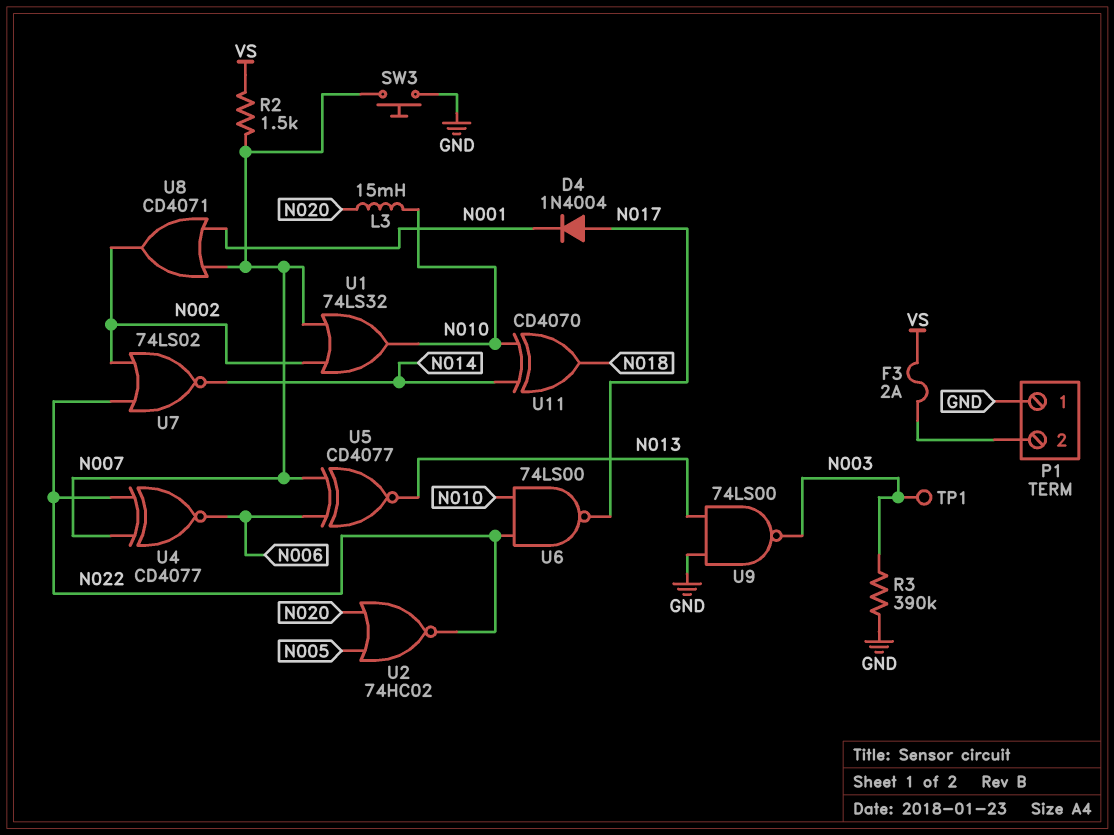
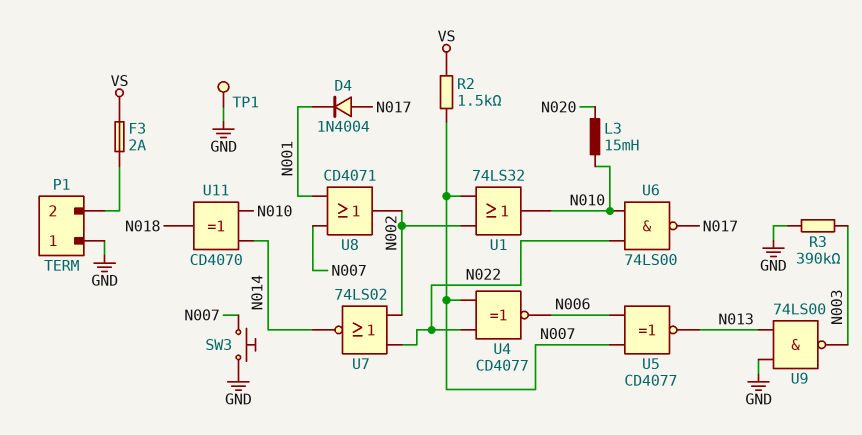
TP1: test point (N003) -> test point (GND)
U2: NOR 74HC02 (in N005, in N020, out N022) -> none

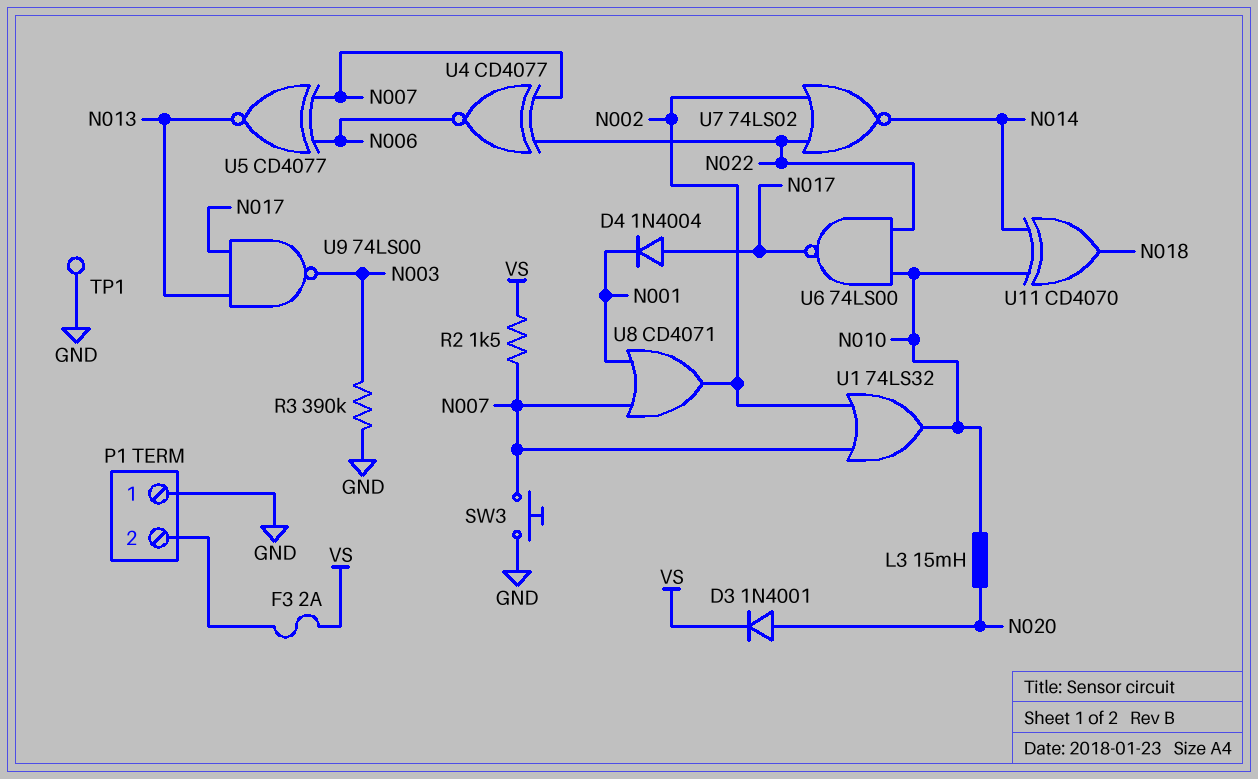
D3: none -> diode 1N4001 (A N020, K VS)
U9: NAND 74LS00 (in GND, in N013, out N003) -> NAND 74LS00 (in N013, in N017, out N003)

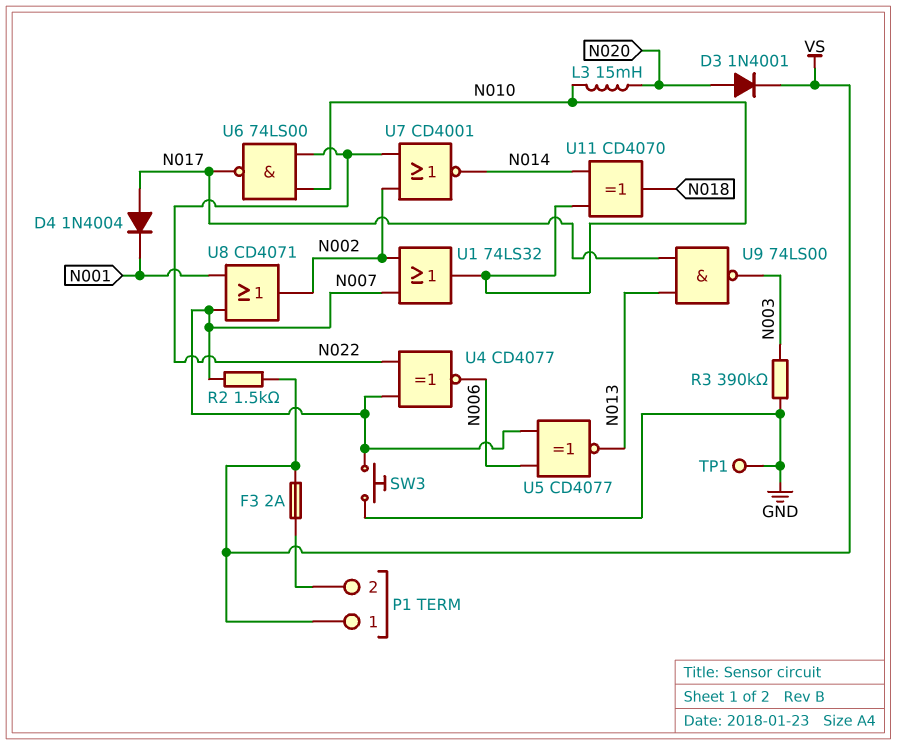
P1 pin 1: GND -> VS
U7: NOR 74LS02 (in N002, in N022, out N014) -> NOR CD4001 (in N002, in N022, out N014)

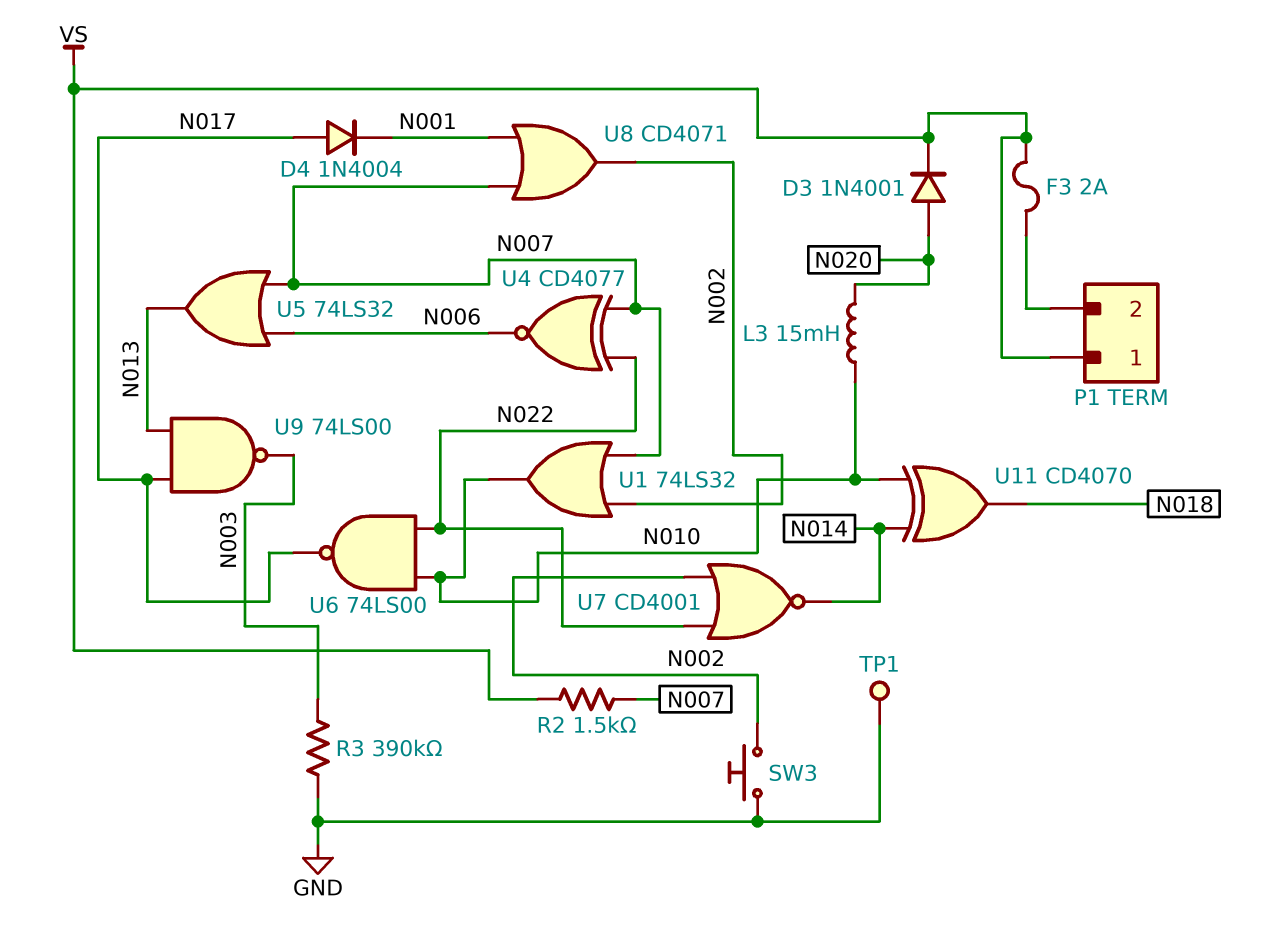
SW3: button (GND, N007) -> button (GND, N002)
U5: XNOR CD4077 (in N006, in N007, out N013) -> OR 74LS32 (in N006, in N007, out N013)

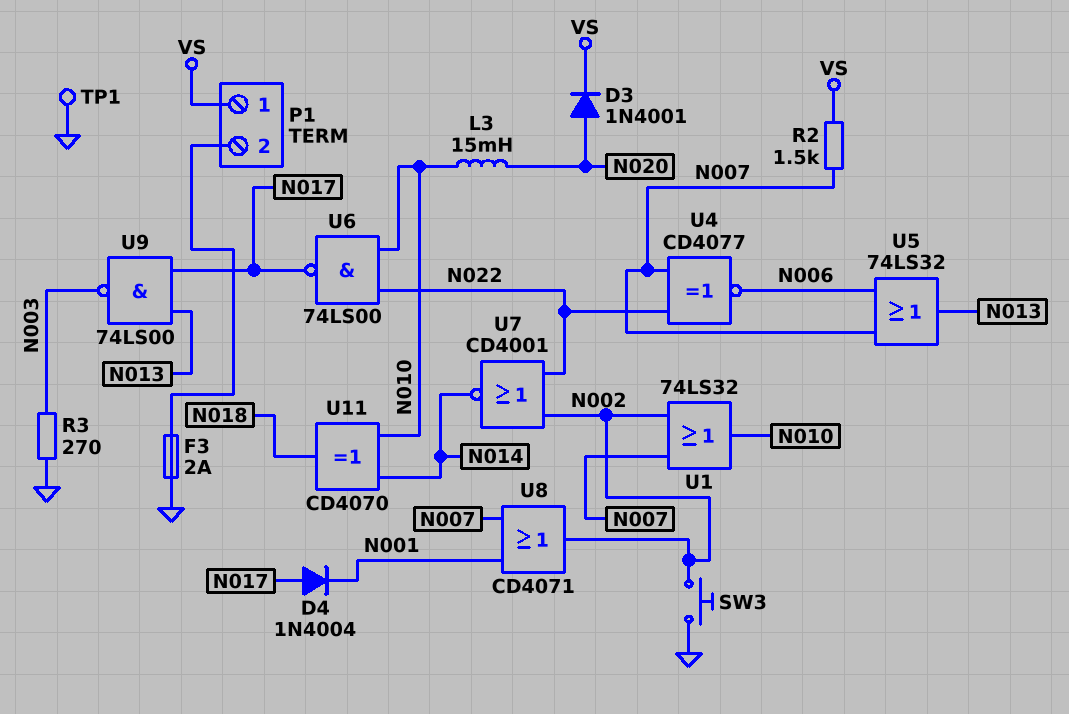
F3: 2A (P1/2, VS) -> 2A (GND, P1/2)
R3: 390k (GND, N003) -> 270 (GND, N003)

